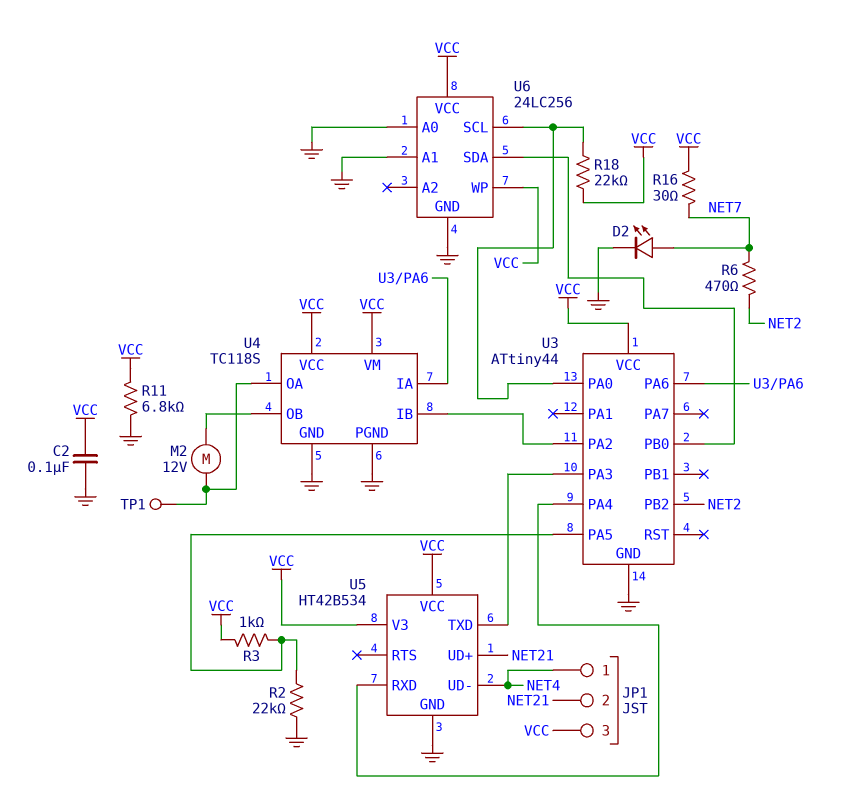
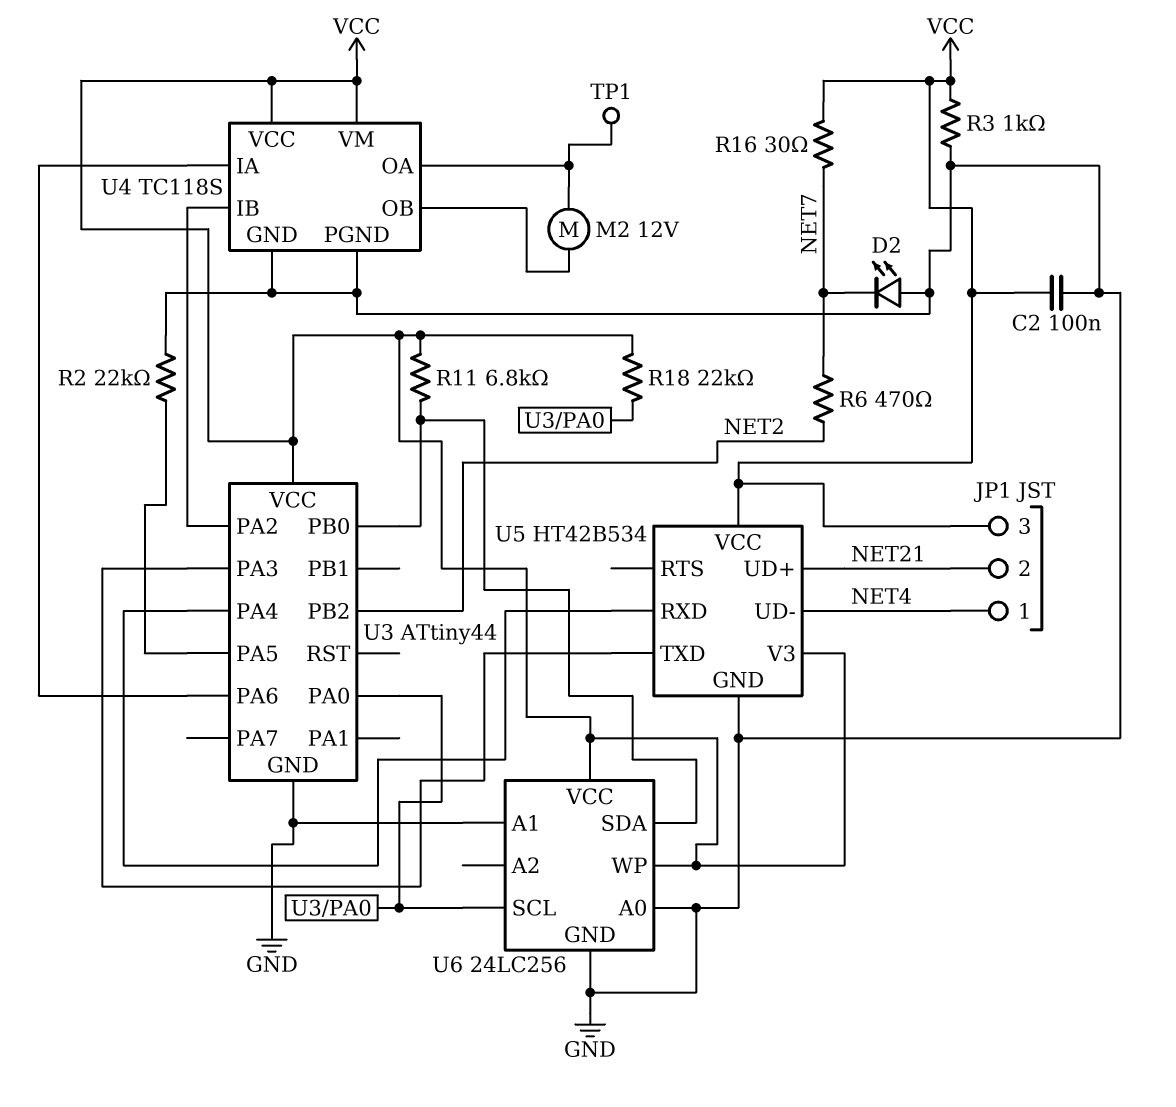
D2: LED (A NET7, K GND) -> LED (A GND, K NET7)
R3: 1k (U3/PA5, VCC) -> 1k (GND, VCC)
R11: 6.8k (GND, VCC) -> 6.8k (U3/PB0, VCC)

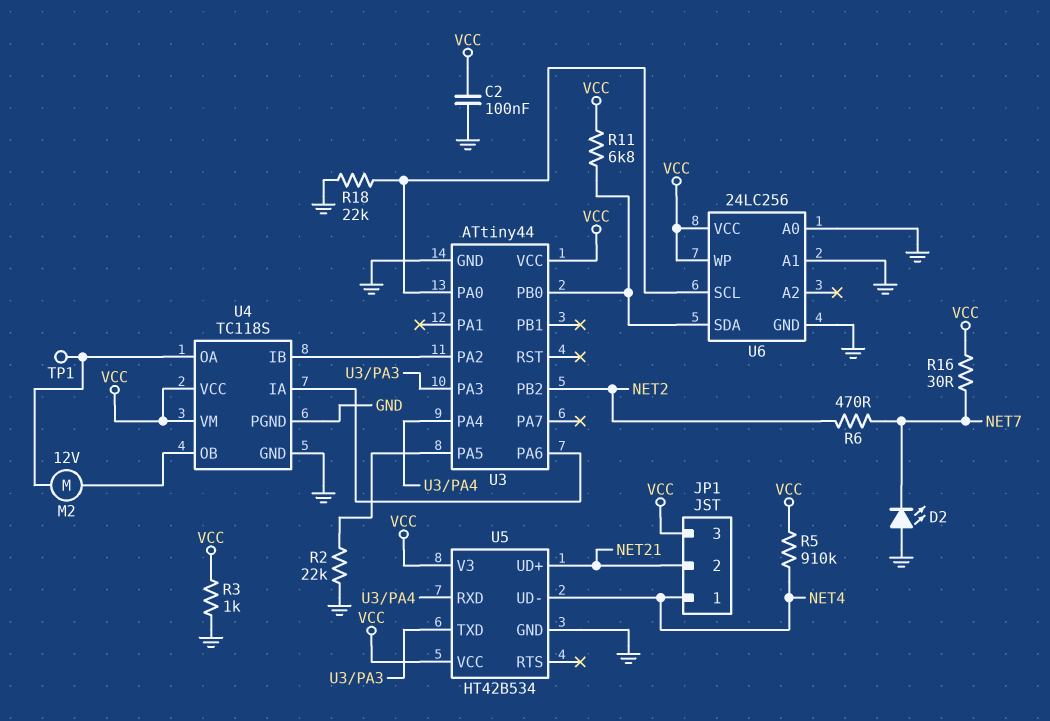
R5: none -> 910k (NET4, VCC)
R18: 22k (U3/PA0, VCC) -> 22k (GND, U3/PA0)

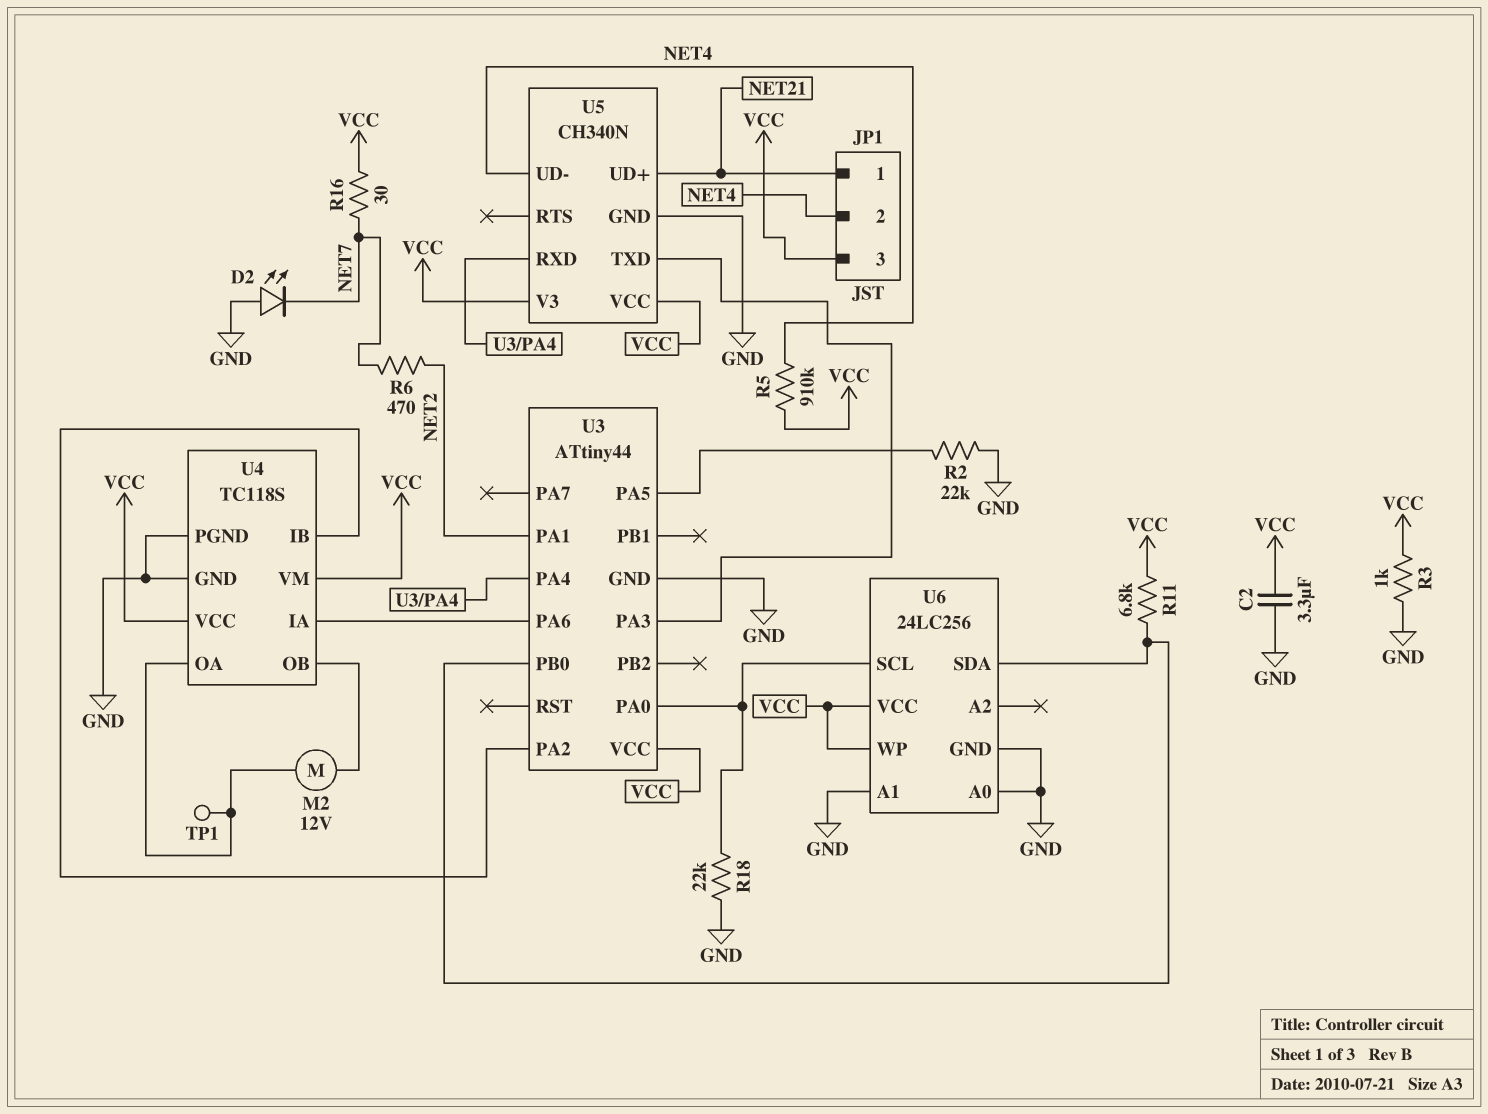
C2: 100nF (GND, VCC) -> 3.3uF (GND, VCC)
JP1 pin 1: NET4 -> NET21
JP1 pin 2: NET21 -> NET4
U3 pin PA1: none -> NET2
U3 pin PB2: NET2 -> none
U5: HT42B534 -> CH340N

